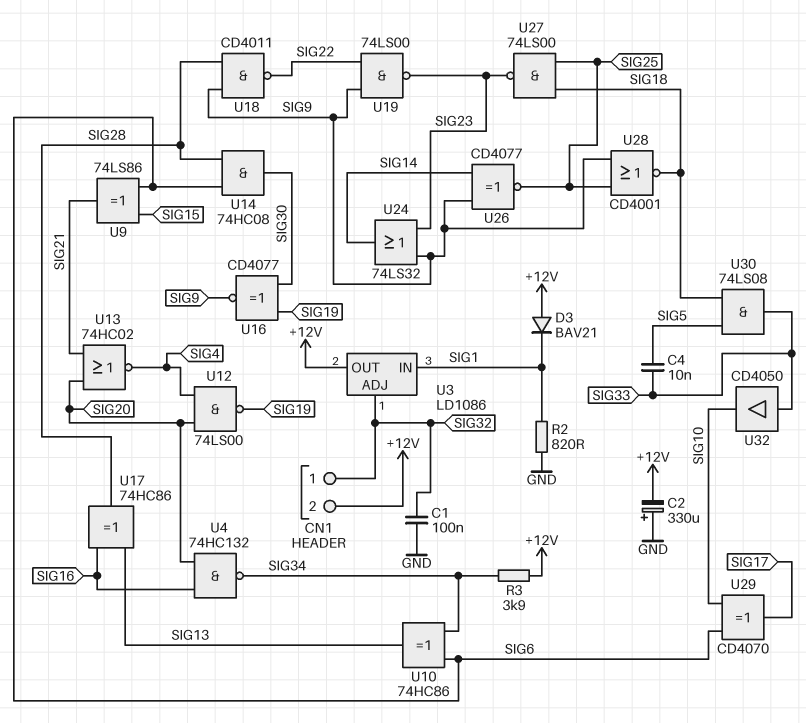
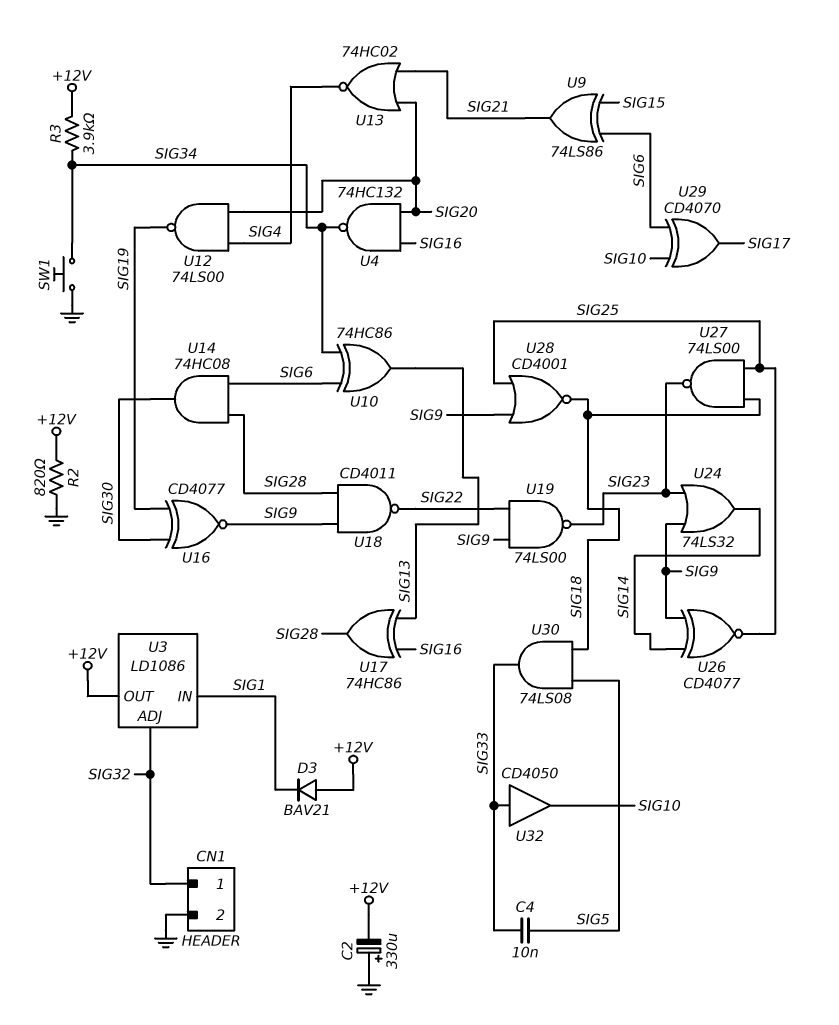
C1: 100nF (GND, SIG32) -> none
CN1 pin 2: +12V -> GND
R2: 820 (GND, SIG1) -> 820 (+12V, GND)
SW1: none -> button (GND, SIG34)

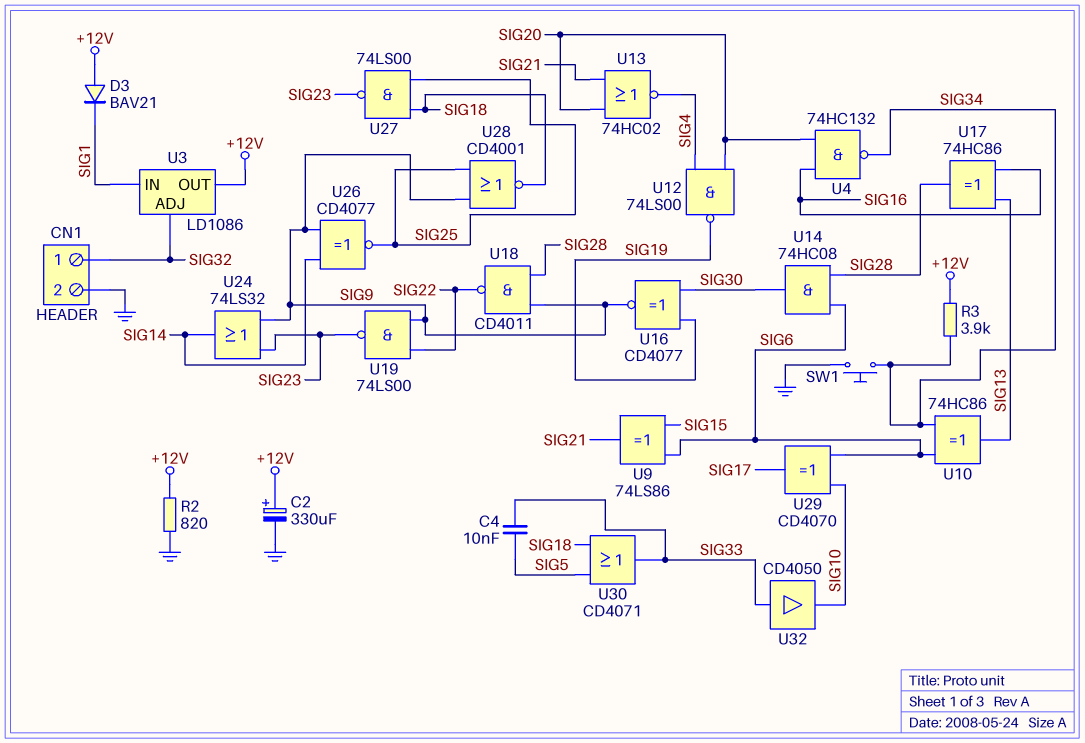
C2: 330uF (plus GND, minus +12V) -> 330uF (plus +12V, minus GND)
U30: AND 74LS08 (in SIG5, in SIG18, out SIG33) -> OR CD4071 (in SIG5, in SIG18, out SIG33)

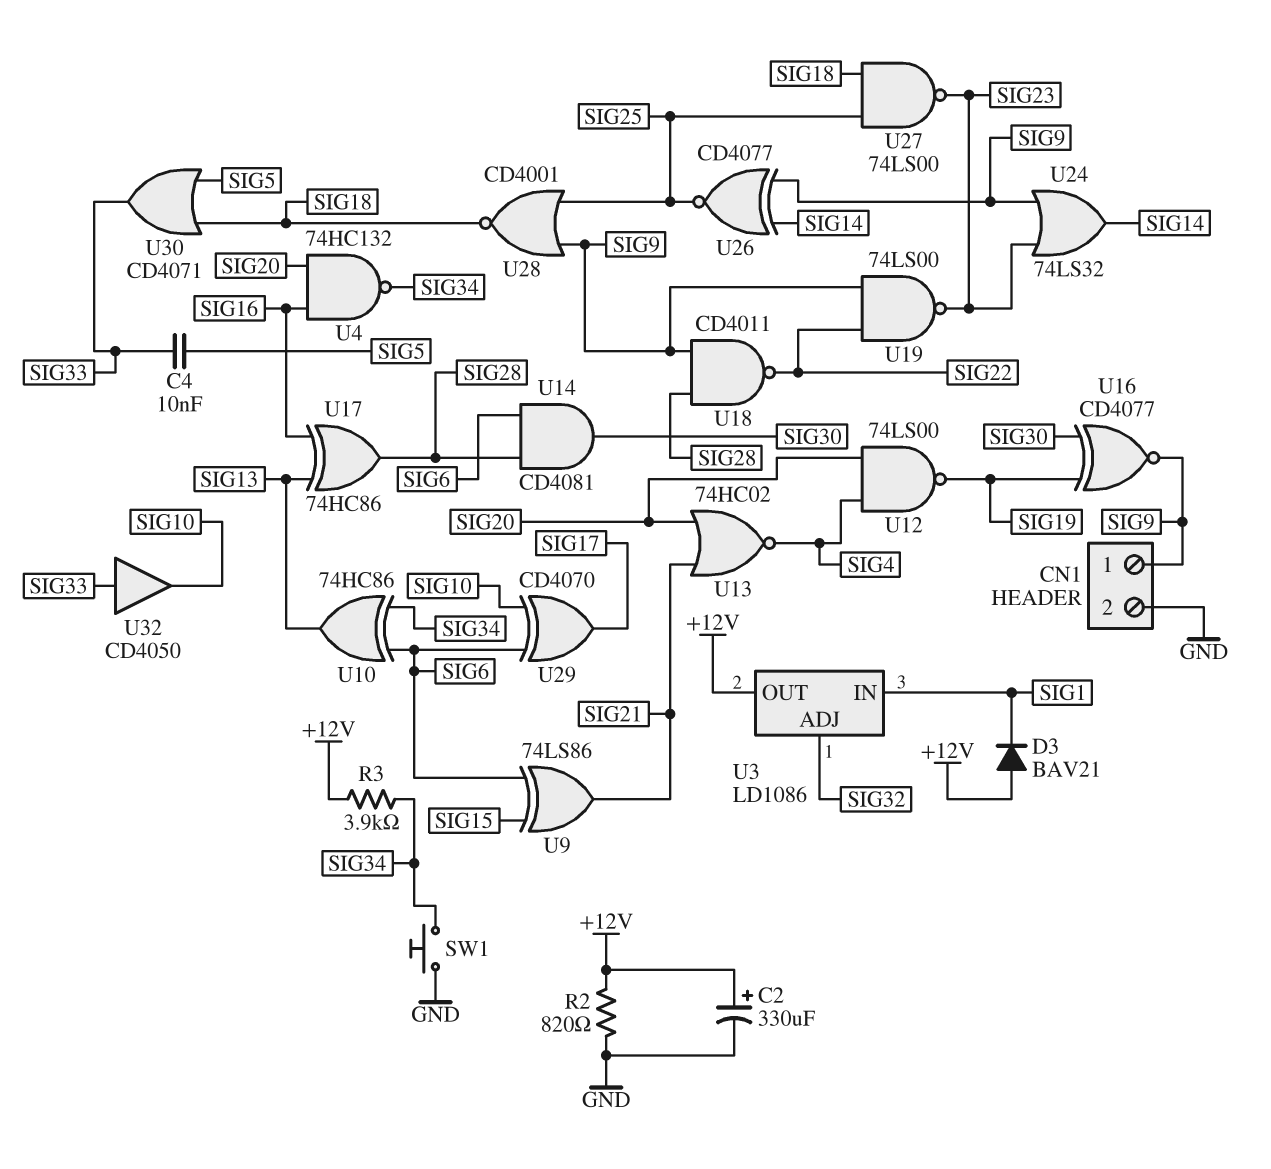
CN1 pin 1: SIG32 -> SIG9
U14: AND 74HC08 (in SIG6, in SIG28, out SIG30) -> AND CD4081 (in SIG6, in SIG28, out SIG30)

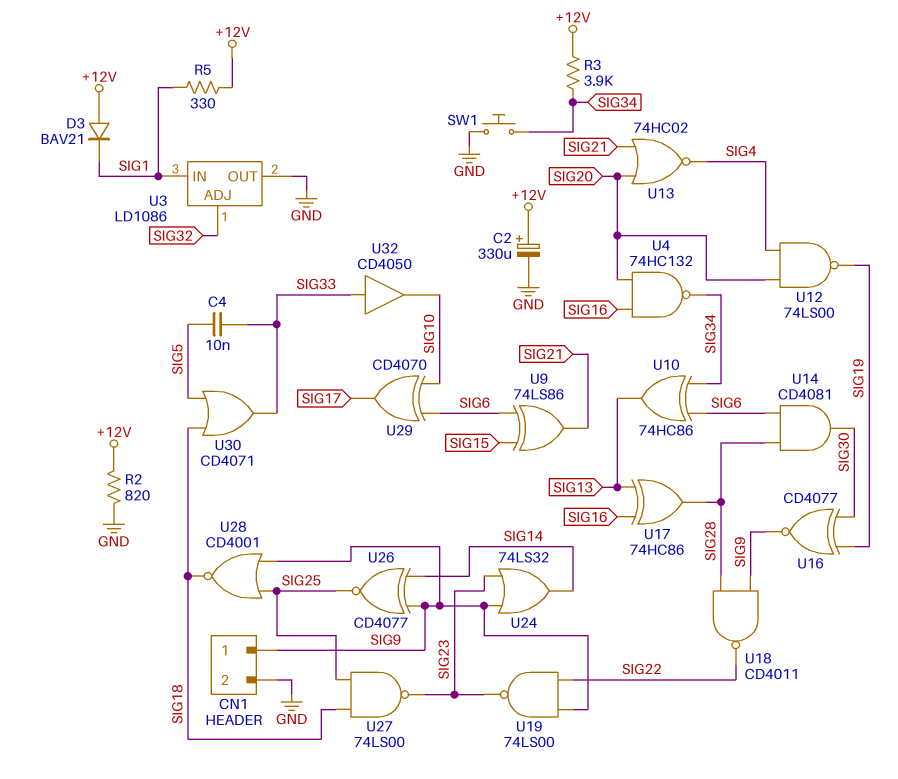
R5: none -> 330 (+12V, SIG1)
U3 pin OUT: +12V -> GND

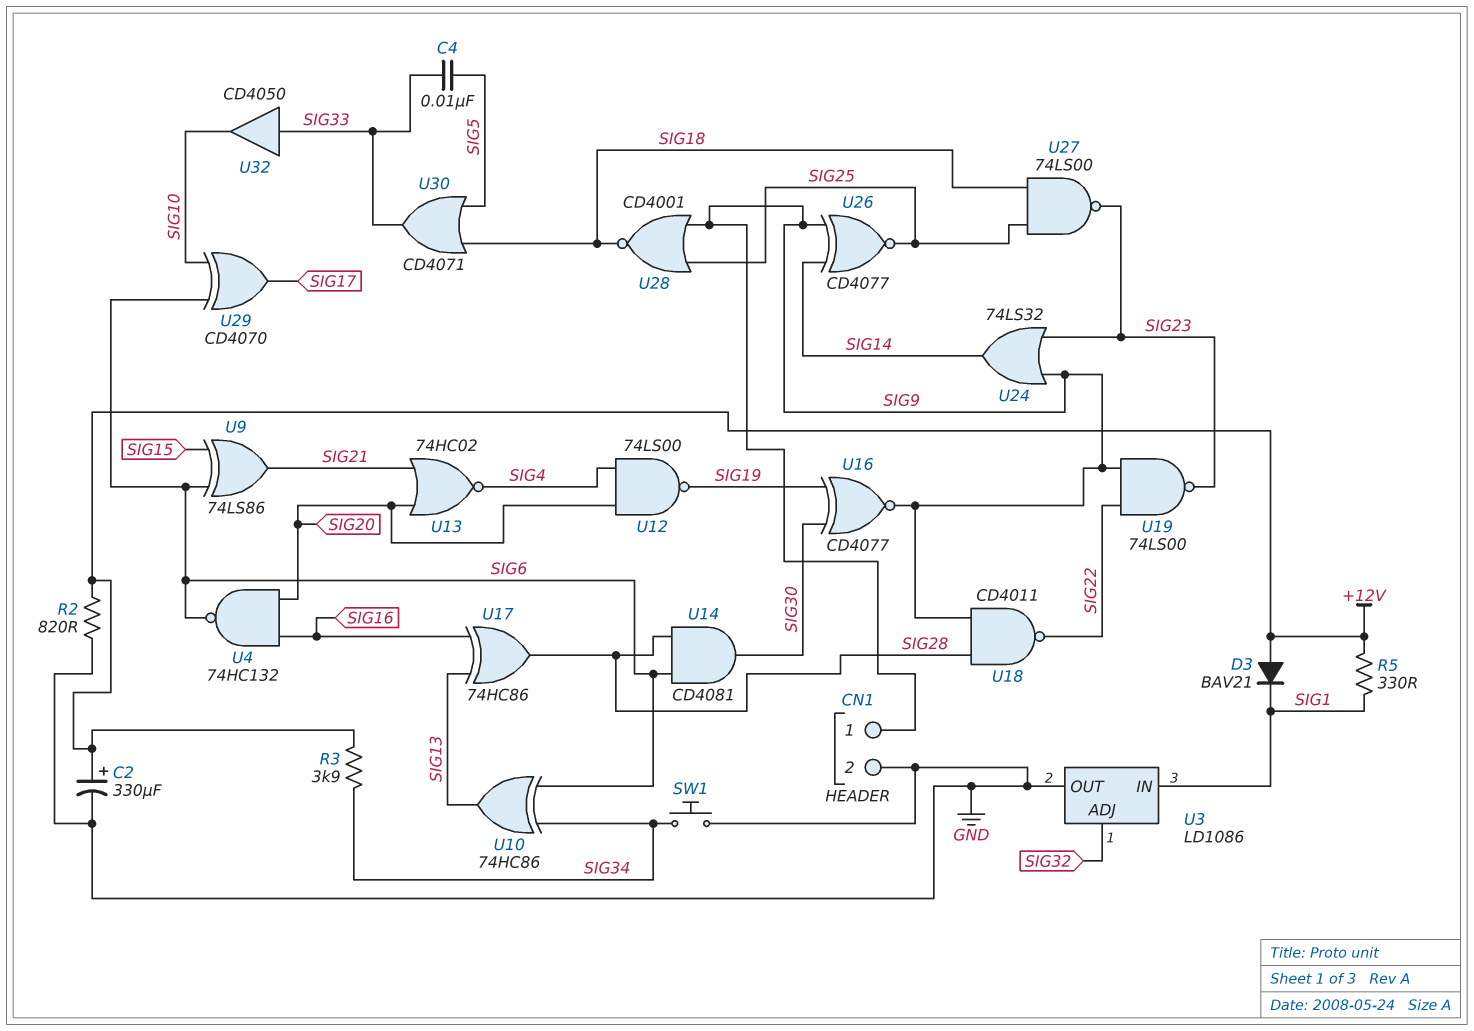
U4: NAND 74HC132 (in SIG16, in SIG20, out SIG34) -> NAND 74HC132 (in SIG16, in SIG20, out SIG6)

